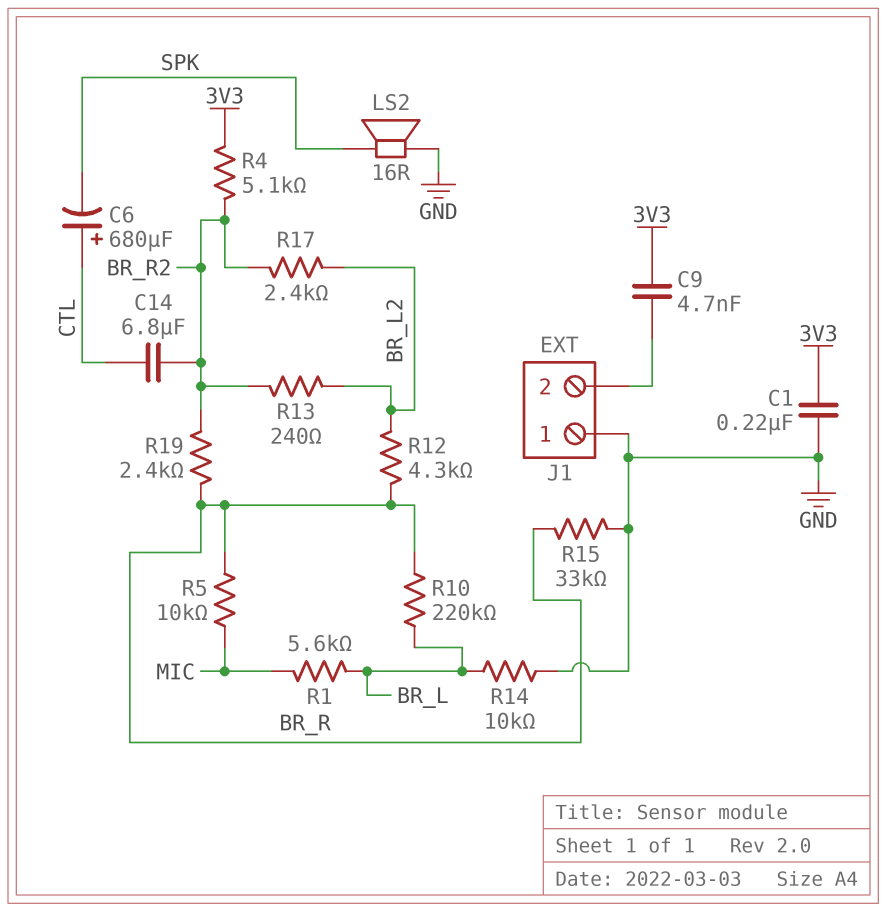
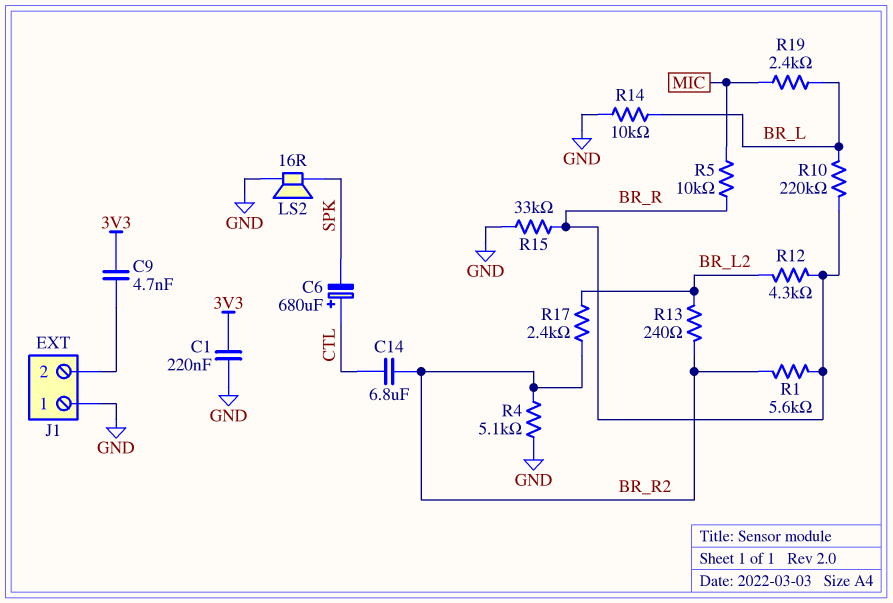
R1: 5.6k (BR_L, MIC) -> 5.6k (BR_R, BR_R2)
R4: 5.1k (3V3, BR_R2) -> 5.1k (BR_R2, GND)
R19: 2.4k (BR_R, BR_R2) -> 2.4k (BR_L, MIC)

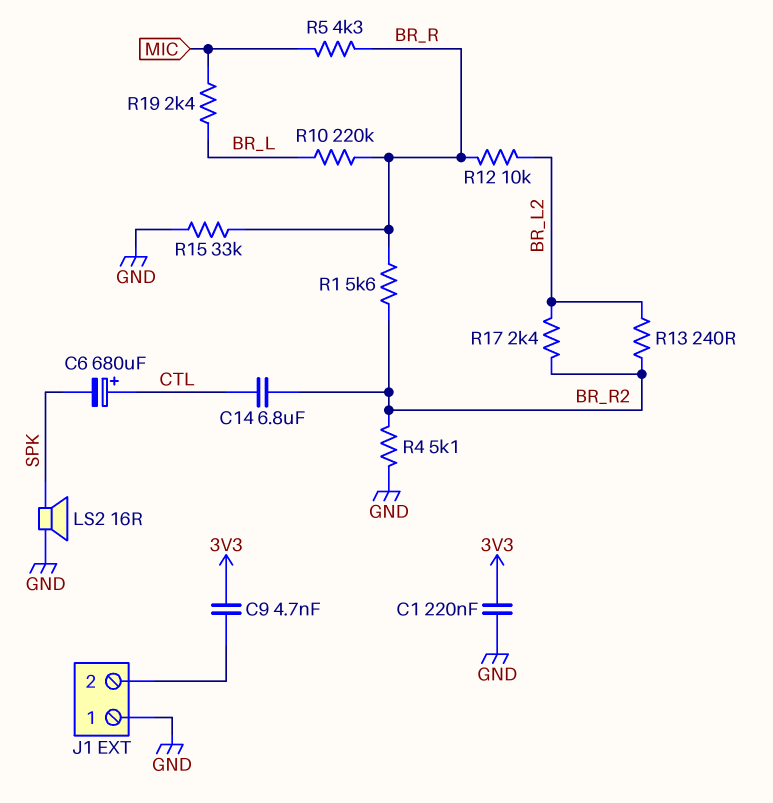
R5: 10k (BR_R, MIC) -> 4.3k (BR_R, MIC)
R12: 4.3k (BR_L2, BR_R) -> 10k (BR_L2, BR_R)
R14: 10k (BR_L, GND) -> none

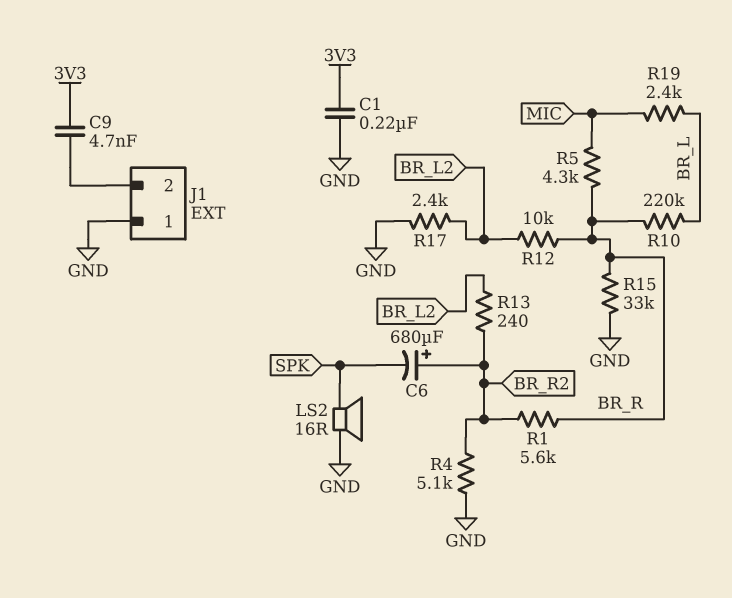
C6: 680uF (plus CTL, minus SPK) -> 680uF (plus BR_R2, minus SPK)
C14: 6.8uF (BR_R2, CTL) -> none
R17: 2.4k (BR_L2, BR_R2) -> 2.4k (BR_L2, GND)

